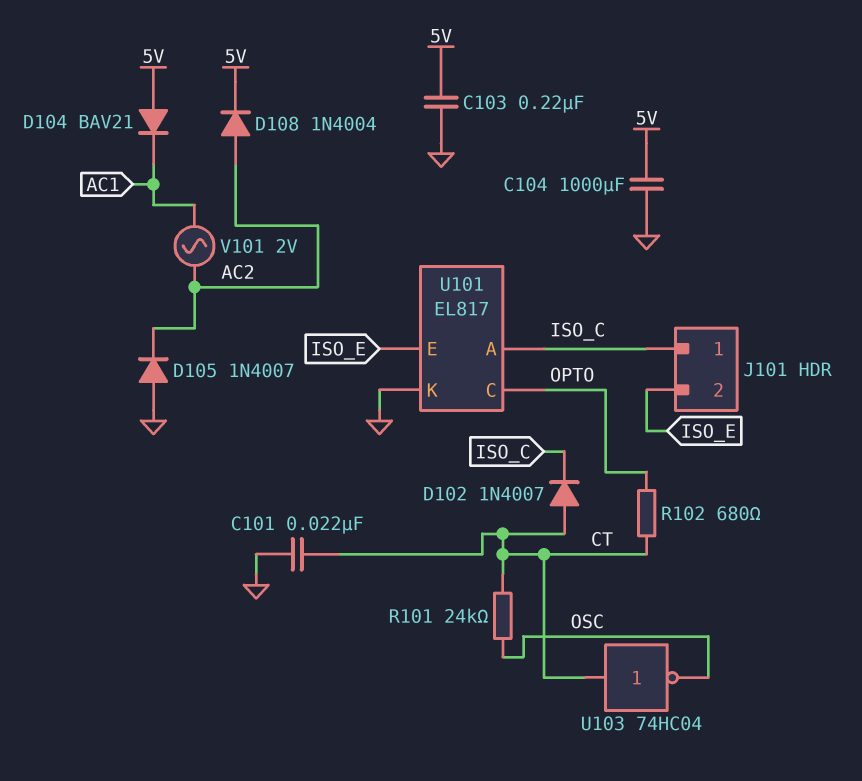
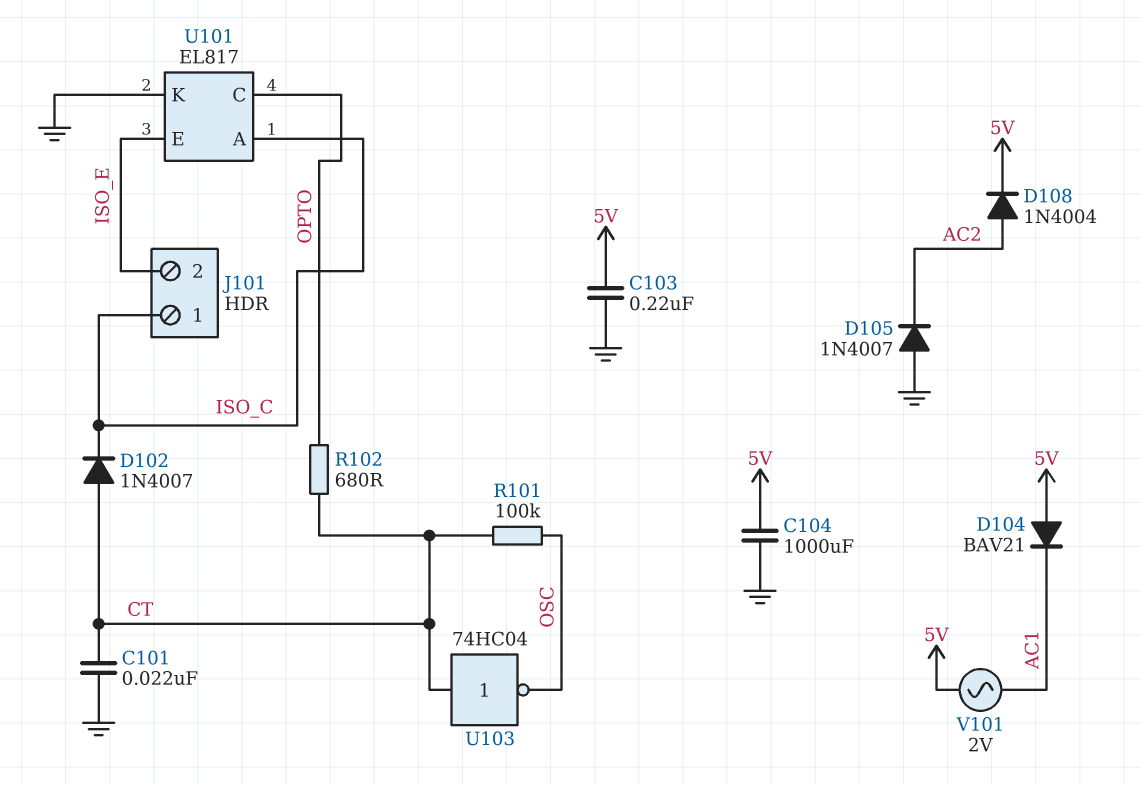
R101: 24k (CT, OSC) -> 100k (CT, OSC)
V101: AC 2V (AC1, AC2) -> AC 2V (5V, AC1)

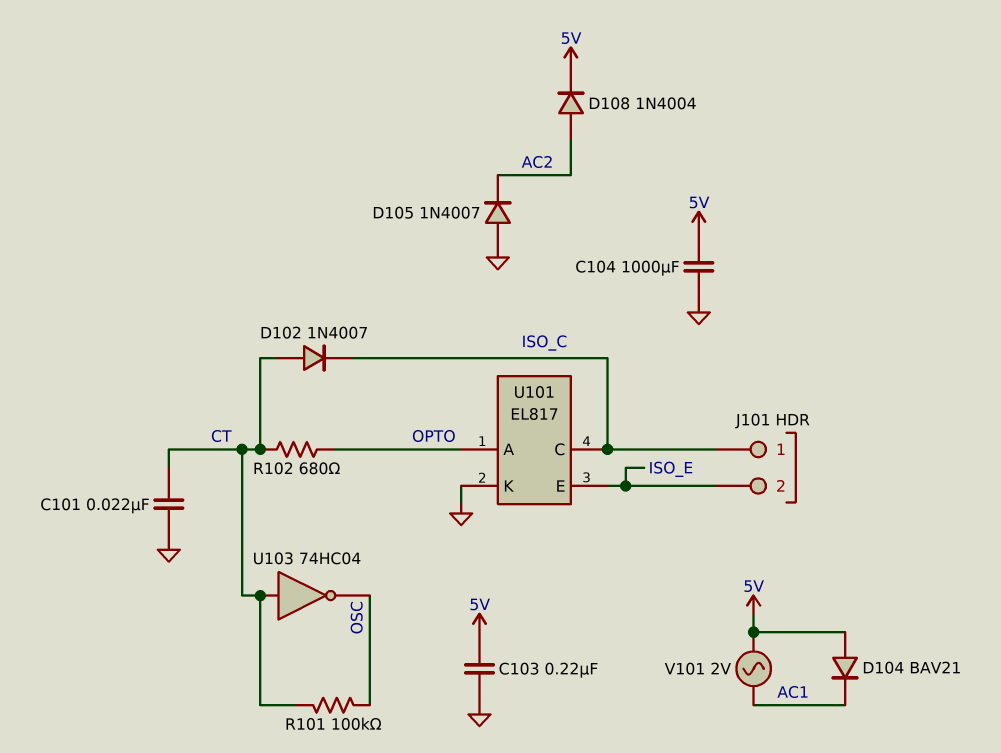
U101 pin A: ISO_C -> OPTO
U101 pin C: OPTO -> ISO_C

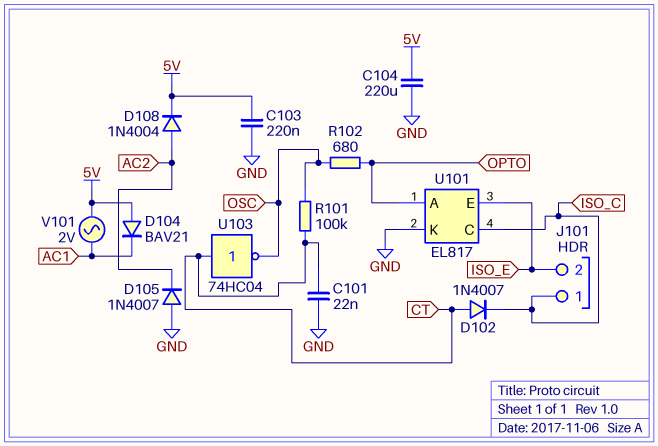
C104: 1000uF (5V, GND) -> 220uF (5V, GND)
R102: 680 (CT, OPTO) -> 680 (OPTO, OSC)

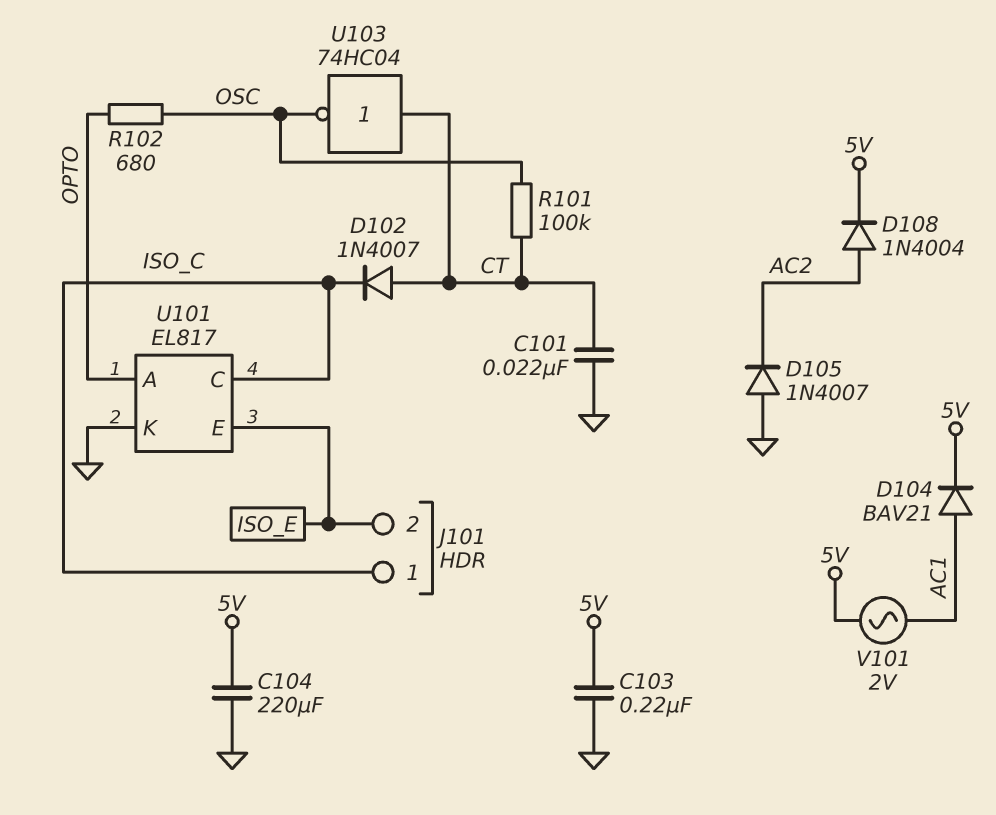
D104: diode BAV21 (A 5V, K AC1) -> diode BAV21 (A AC1, K 5V)

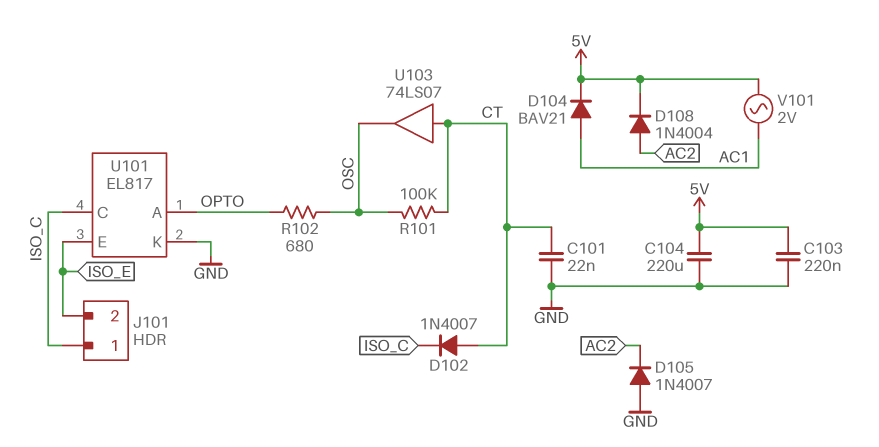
U103: NOT 74HC04 (in CT, out OSC) -> buffer 74LS07 (in CT, out OSC)

